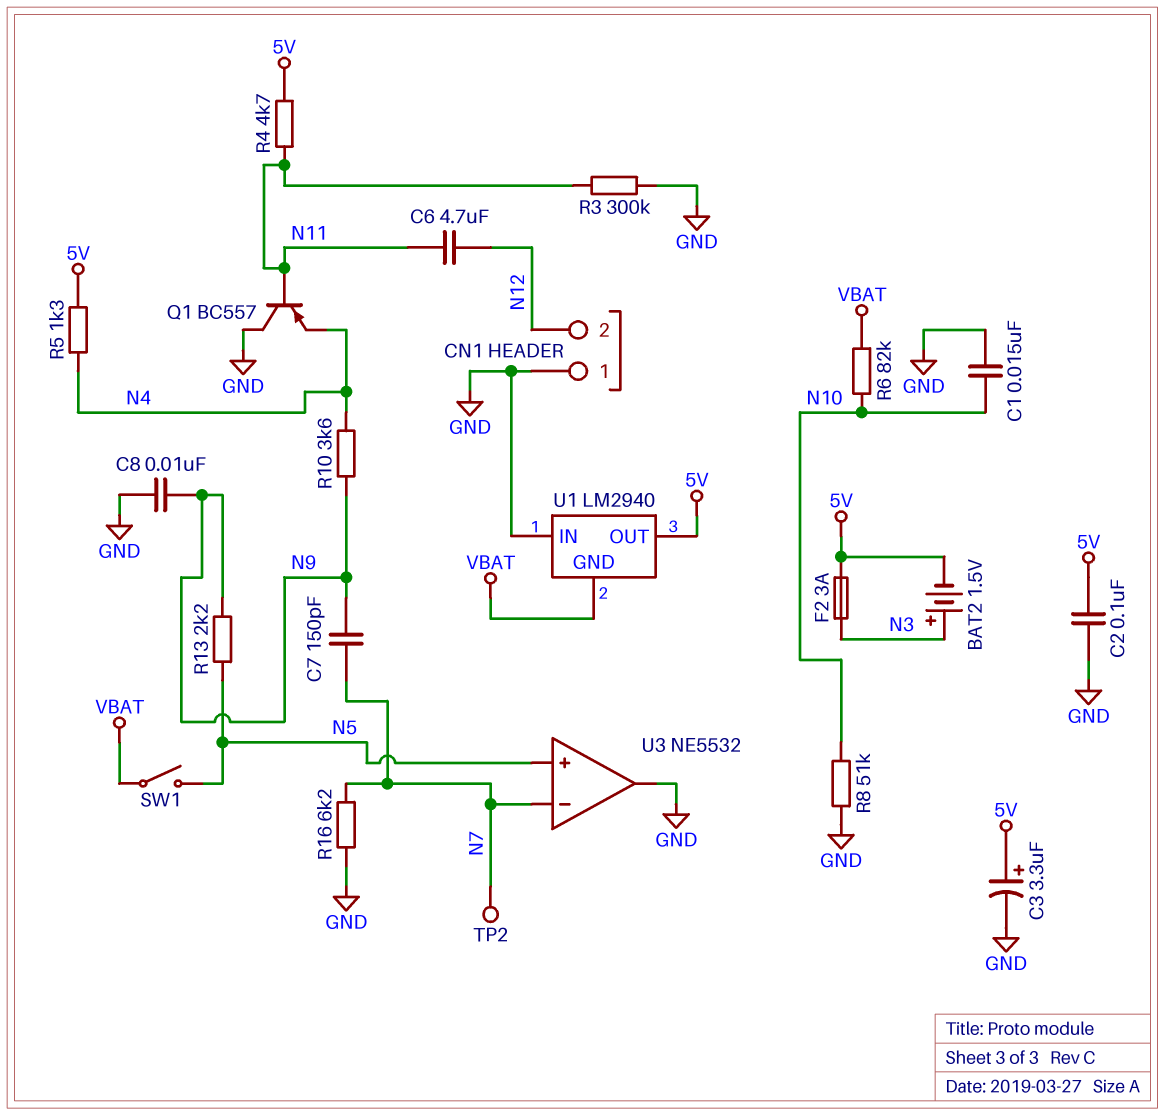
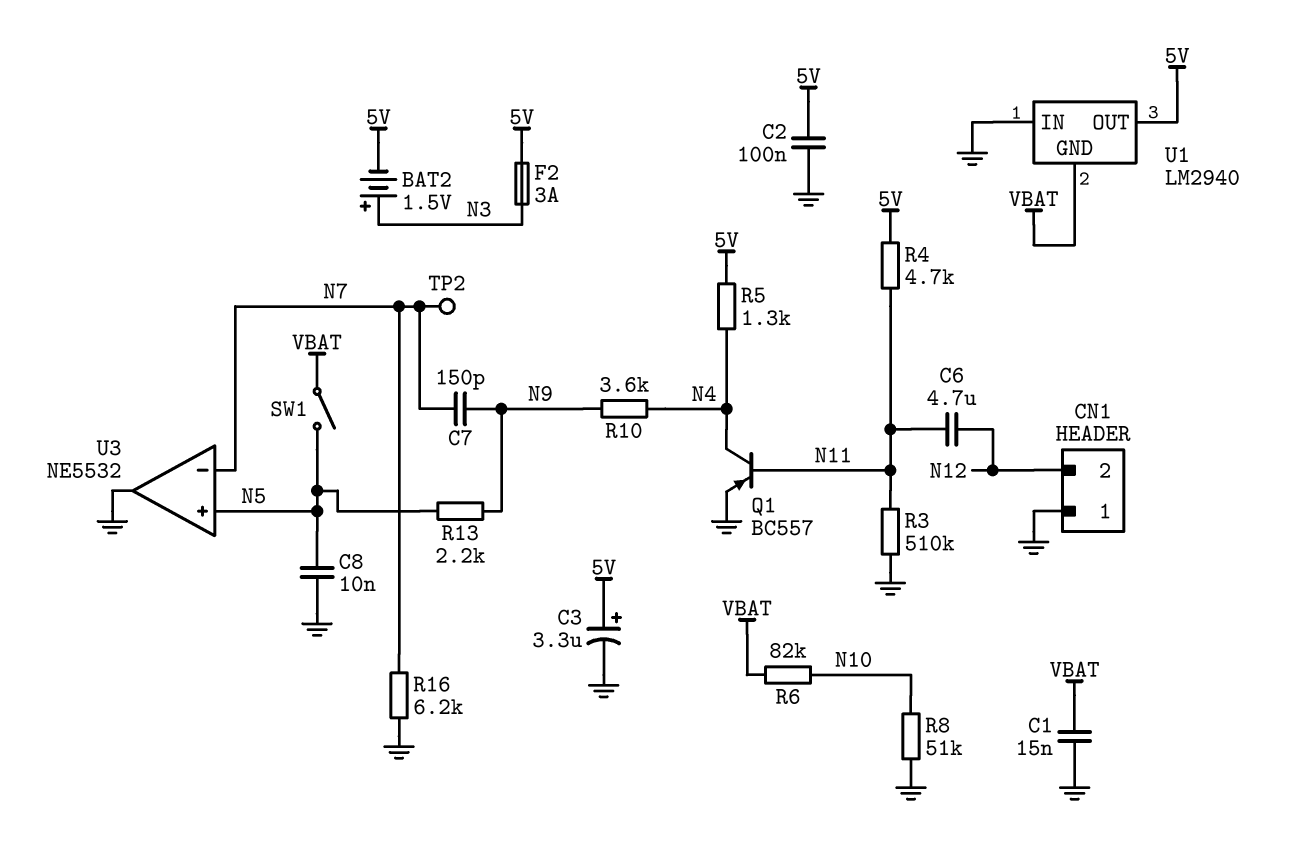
C1: 15nF (GND, N10) -> 15nF (GND, VBAT)
C8: 10nF (GND, N9) -> 10nF (GND, N5)
Q1: PNP BC557 (B N11, C GND, E N4) -> PNP BC557 (B N11, C N4, E GND)
R3: 300k (GND, N11) -> 510k (GND, N11)

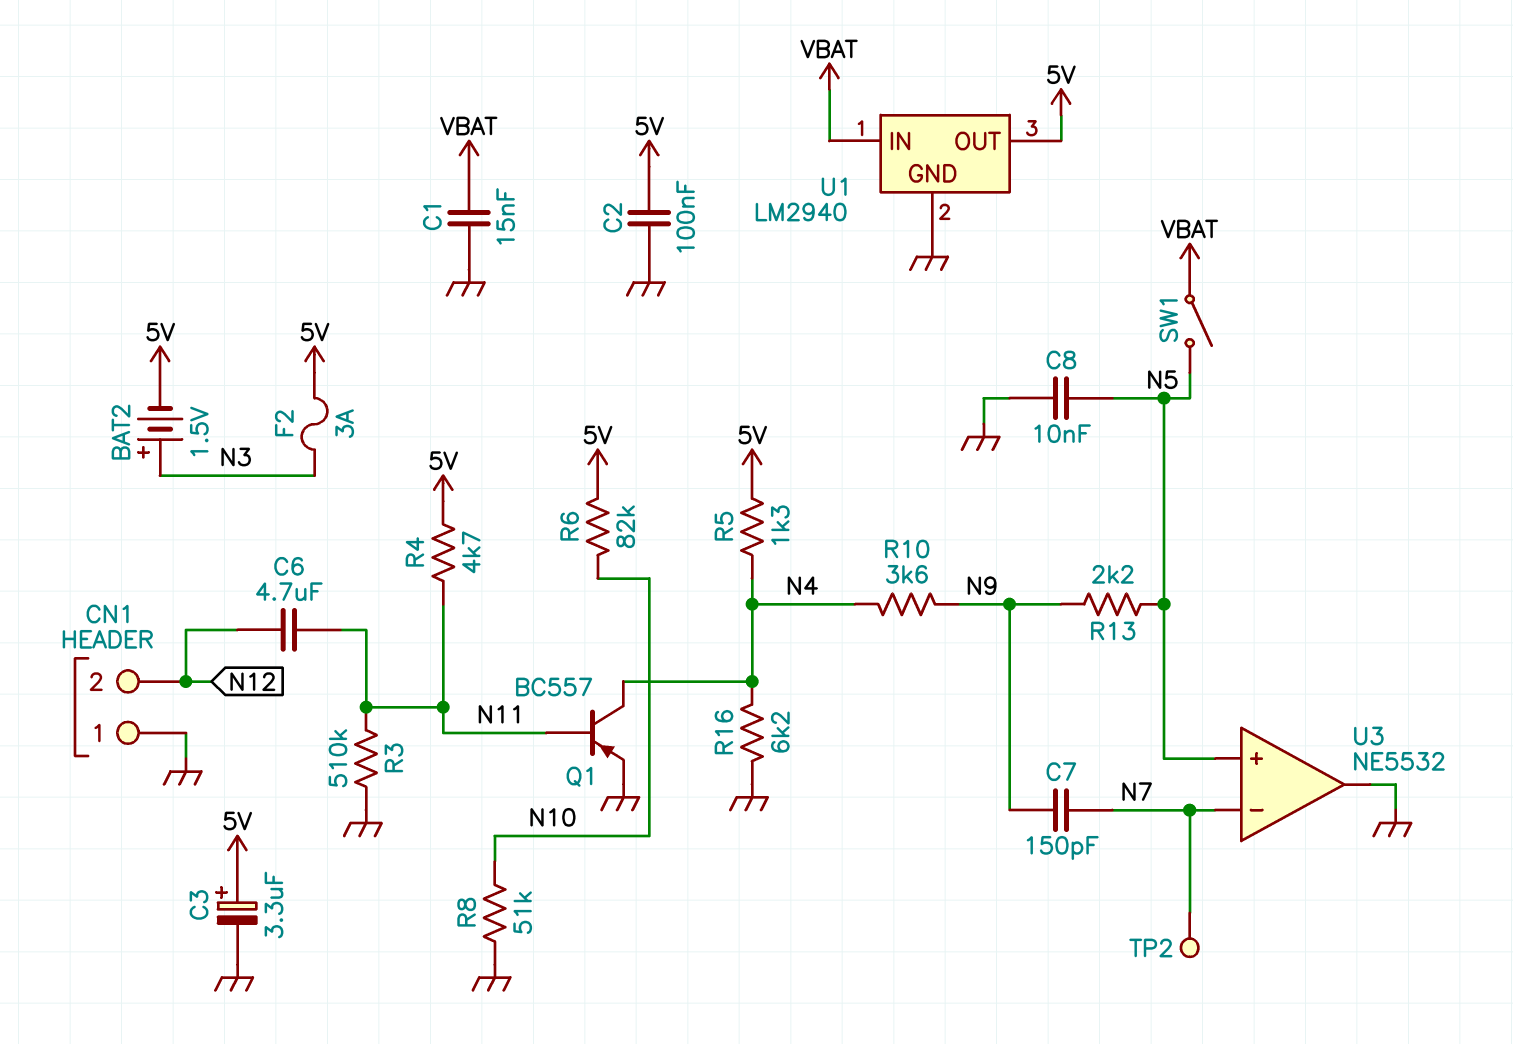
R6: 82k (N10, VBAT) -> 82k (5V, N10)
R16: 6.2k (GND, N7) -> 6.2k (GND, N4)
U1 pin GND: VBAT -> GND
U1 pin IN: GND -> VBAT

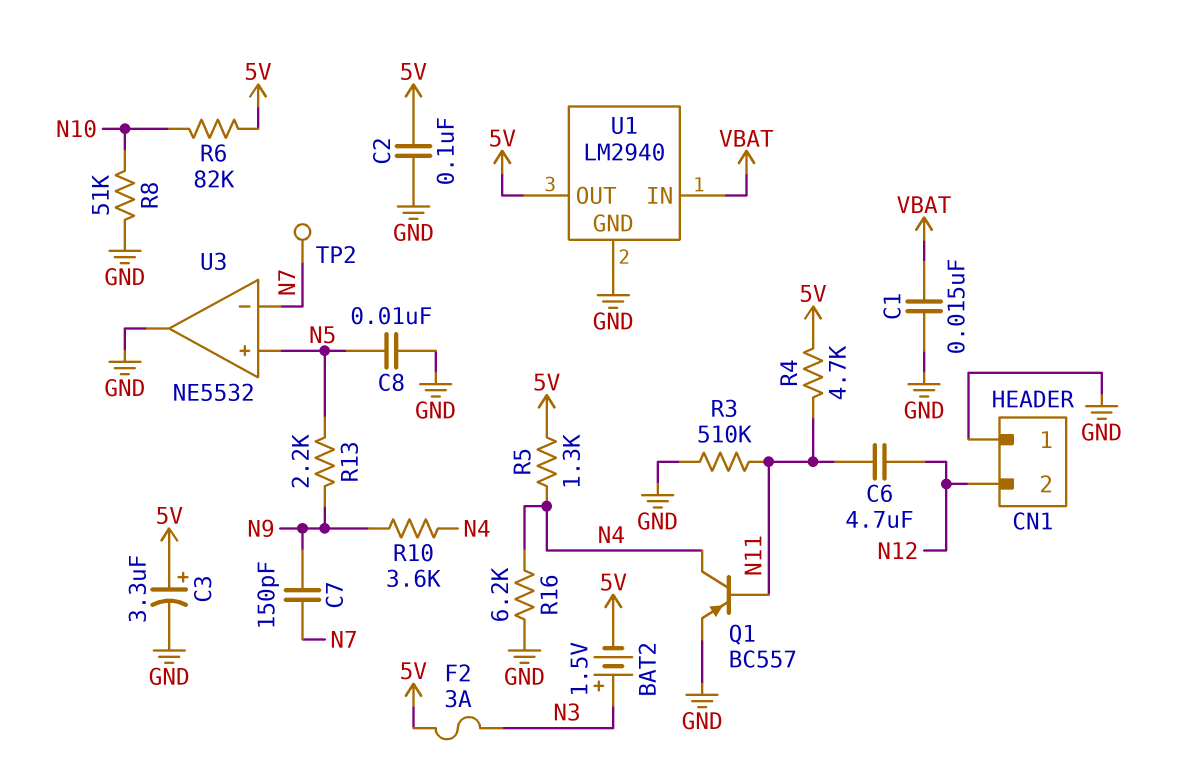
SW1: switch (N5, VBAT) -> none

